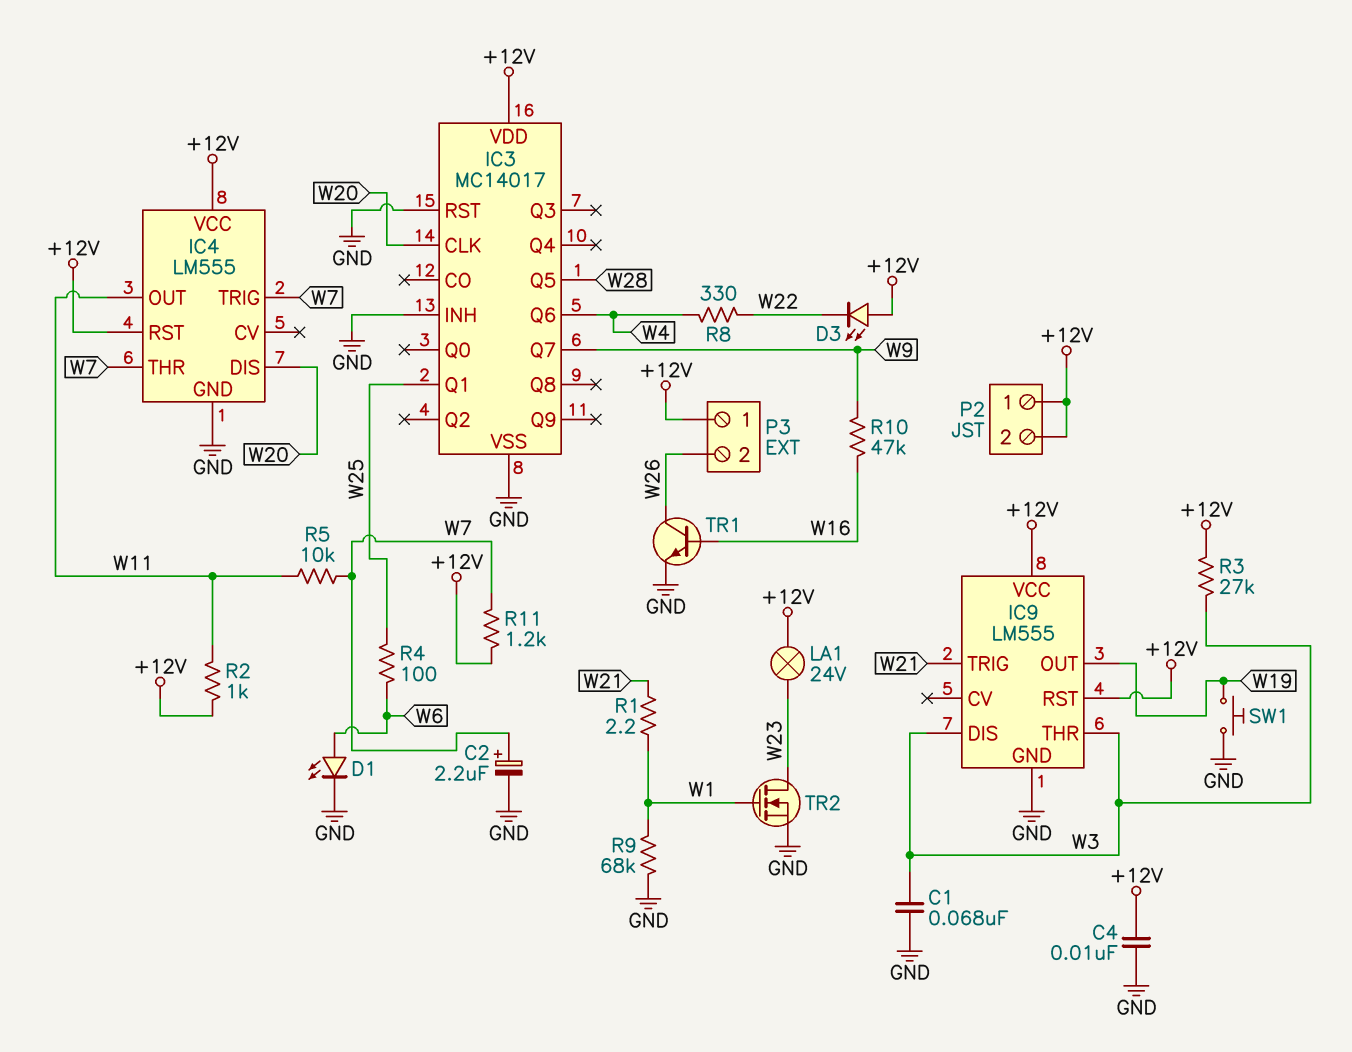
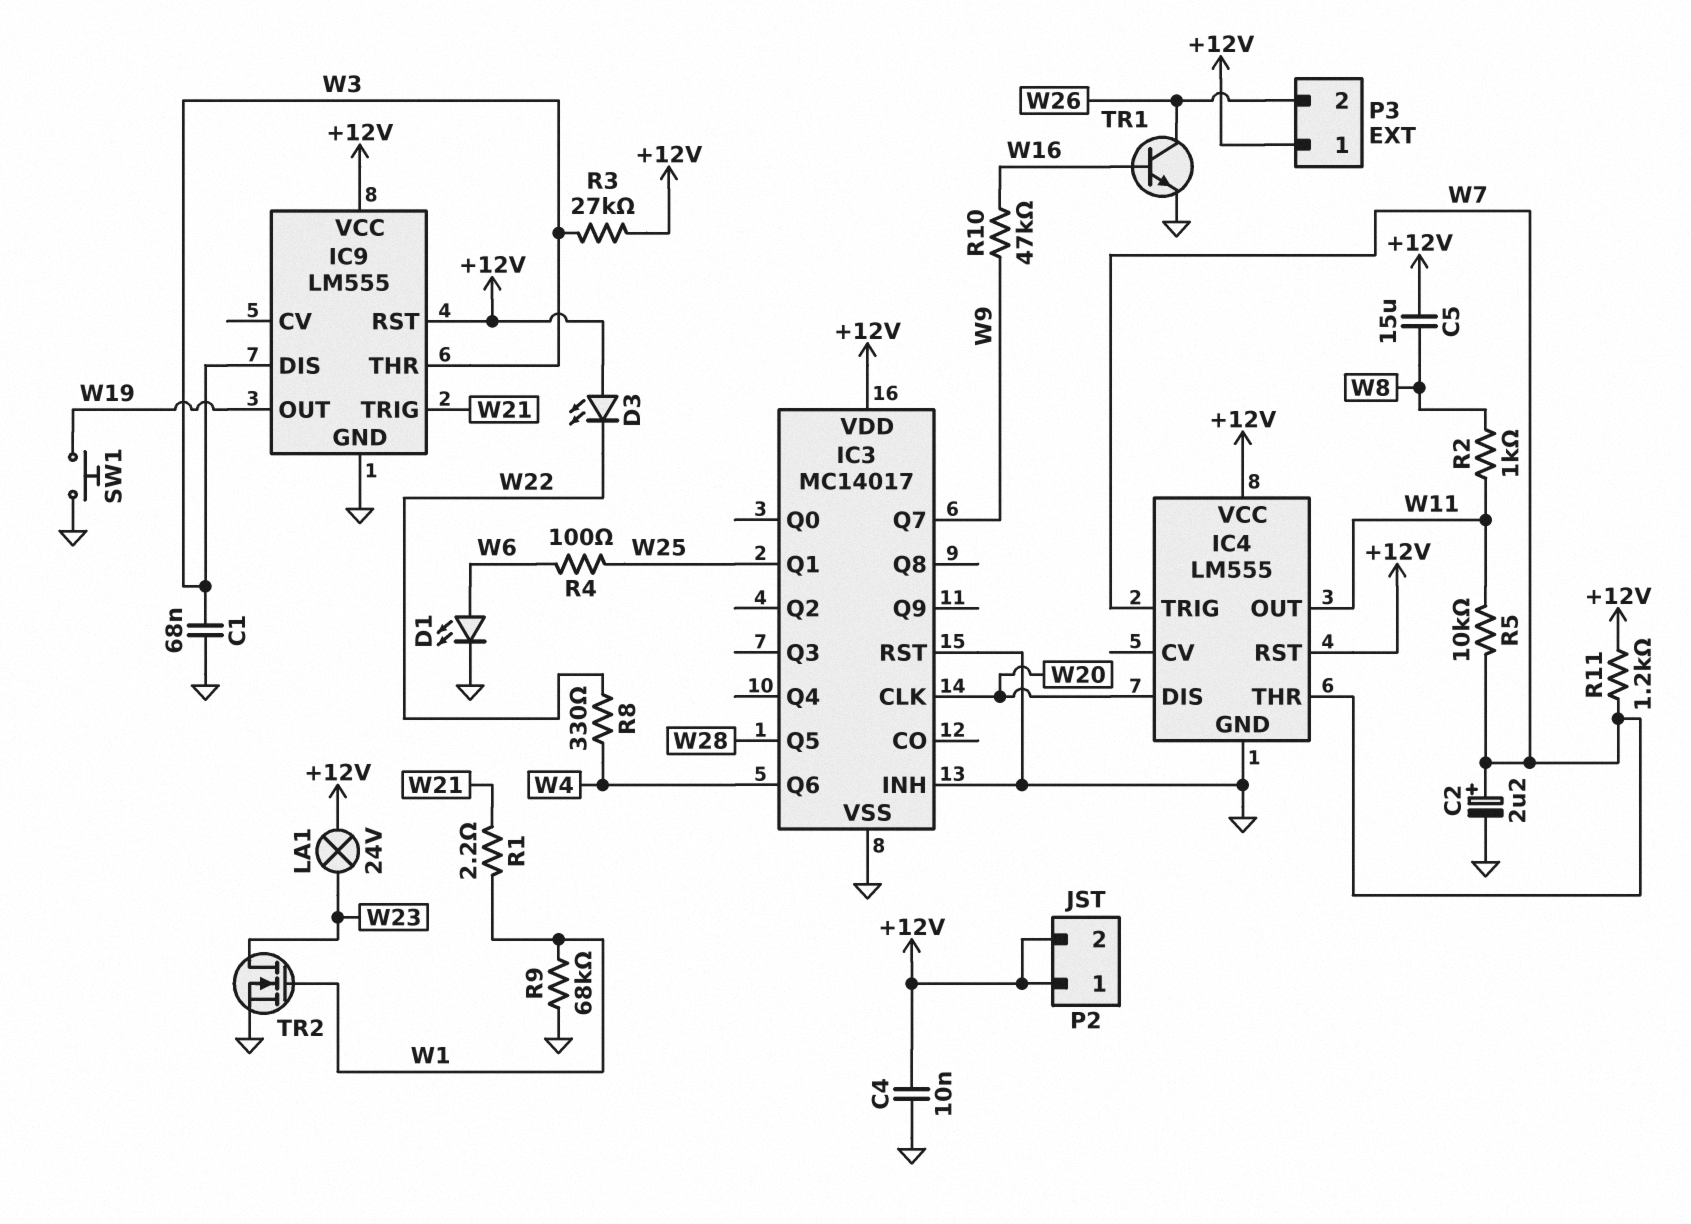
C5: none -> 15uF (+12V, W8)
R2: 1k (+12V, W11) -> 1k (W8, W11)

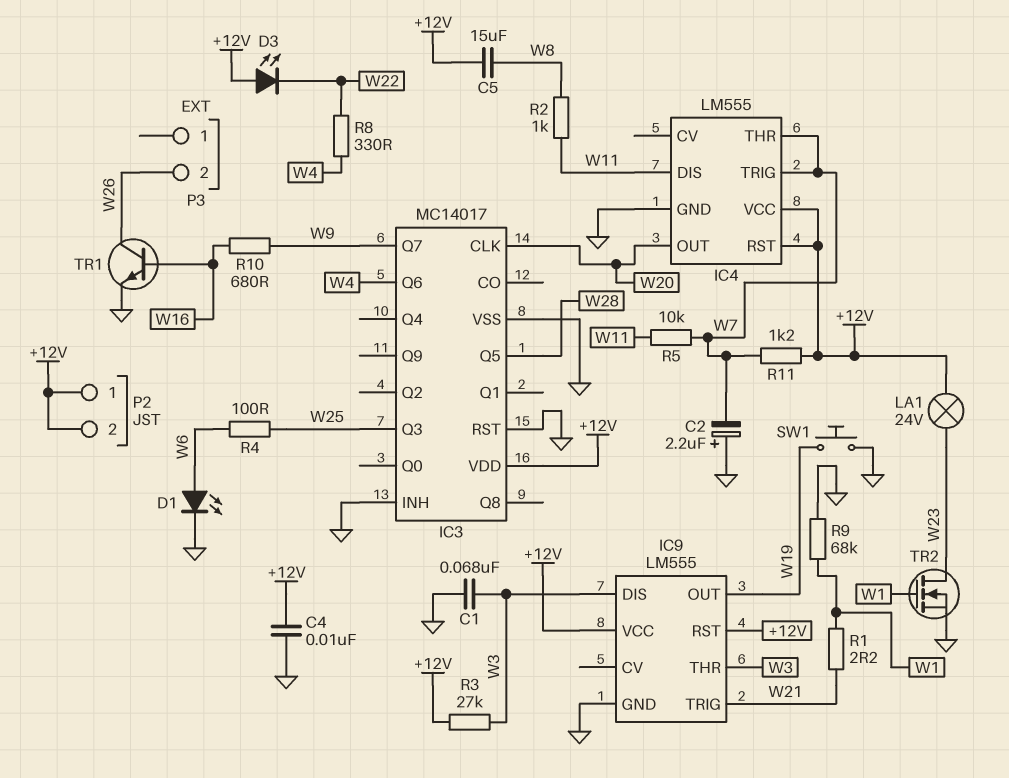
C2: 2.2uF (plus W7, minus GND) -> 2.2uF (plus GND, minus W7)
IC3 pin Q1: W25 -> none
IC3 pin Q3: none -> W25
IC4 pin DIS: W20 -> W11
IC4 pin OUT: W11 -> W20
P3 pin 1: +12V -> none
R10: 47k (W9, W16) -> 680 (W9, W16)

